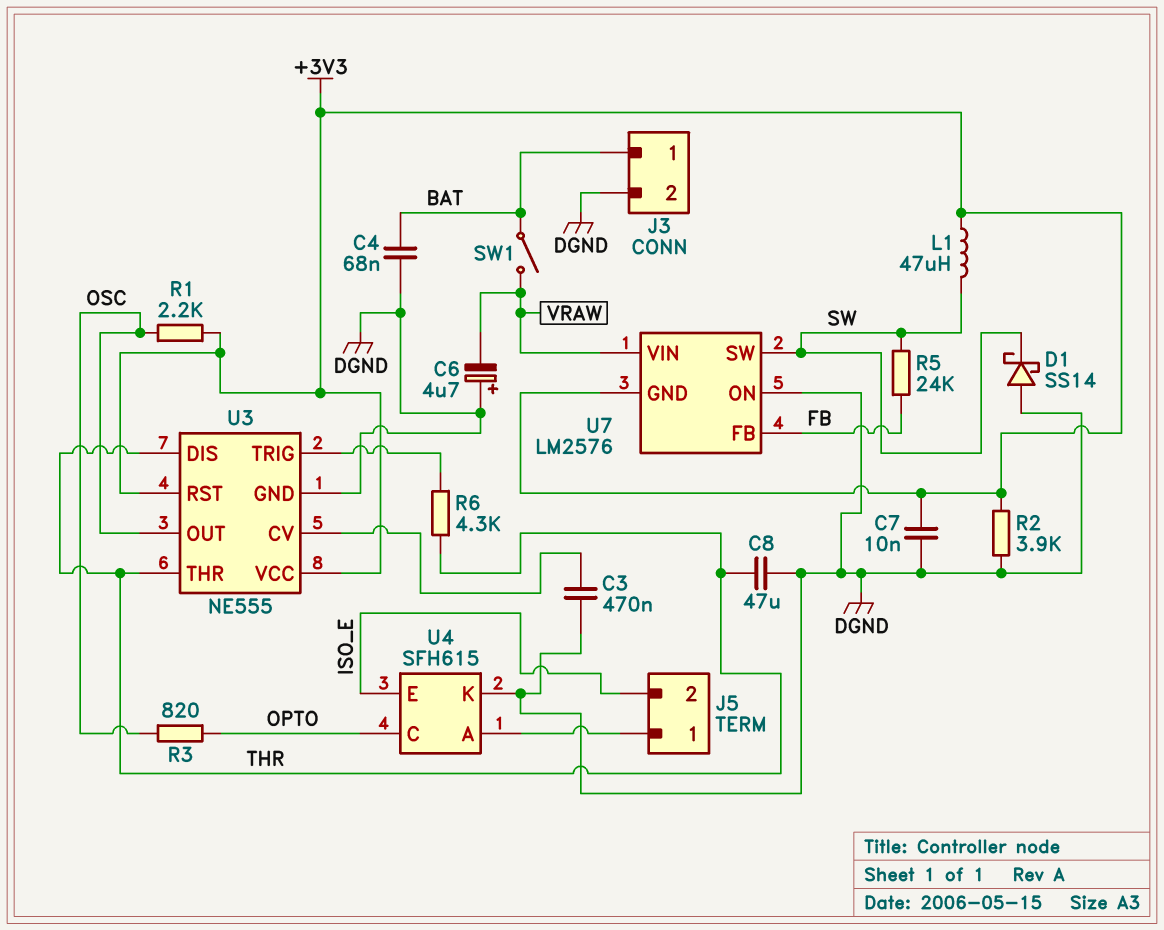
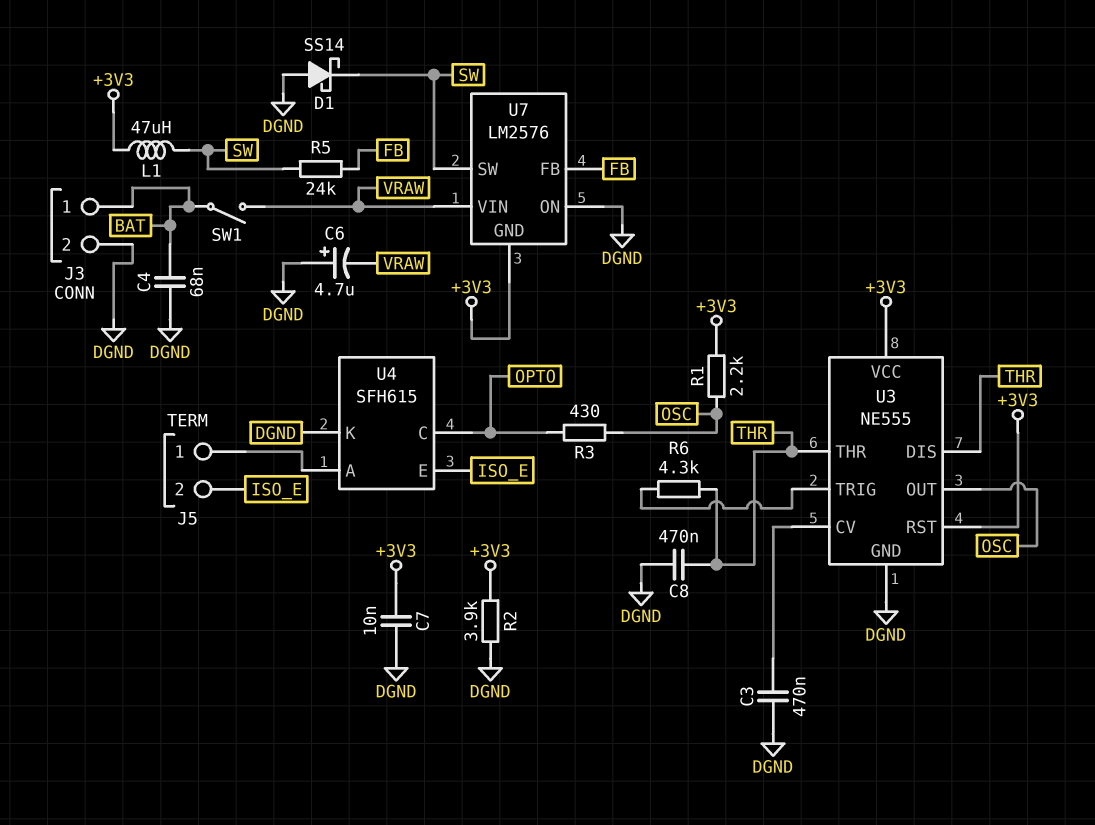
C8: 47uF (DGND, THR) -> 470nF (DGND, THR)
R3: 820 (OPTO, OSC) -> 430 (OPTO, OSC)

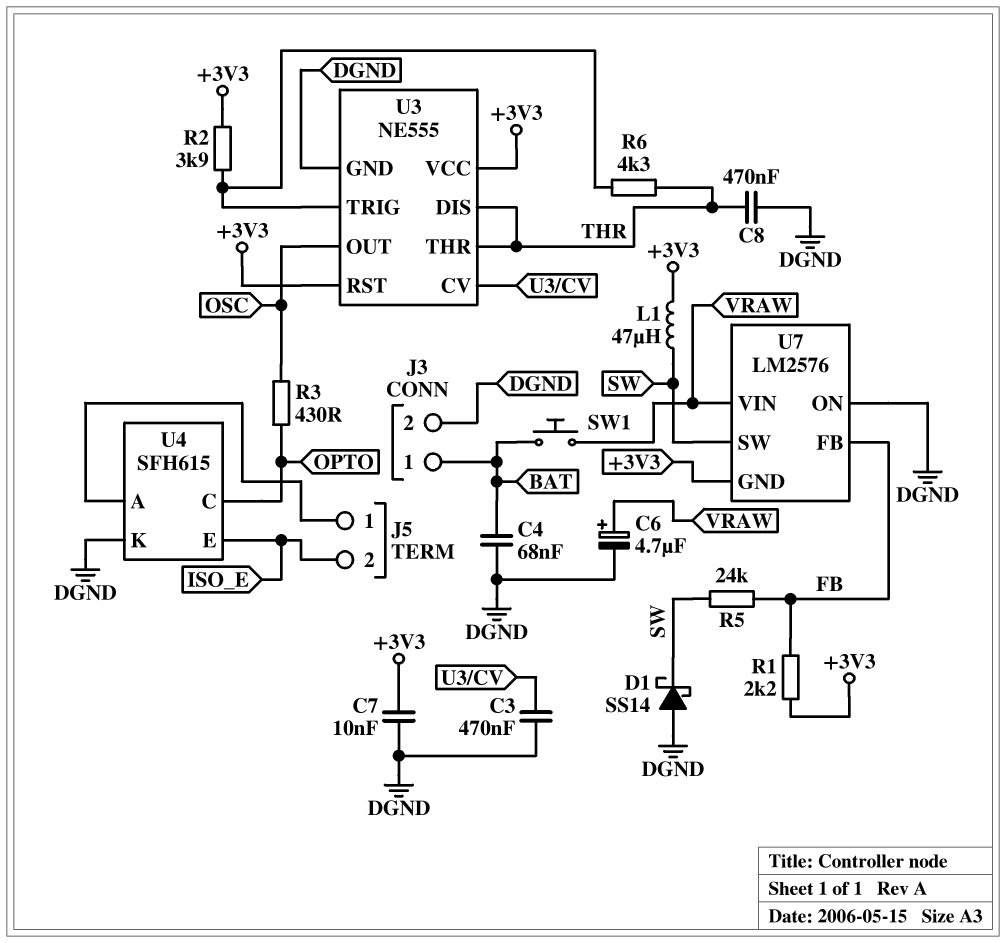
C6: 4.7uF (plus DGND, minus VRAW) -> 4.7uF (plus VRAW, minus DGND)
R1: 2.2k (+3V3, OSC) -> 2.2k (+3V3, FB)
R2: 3.9k (+3V3, DGND) -> 3.9k (+3V3, U3/TRIG)
SW1: switch (BAT, VRAW) -> button (BAT, VRAW)

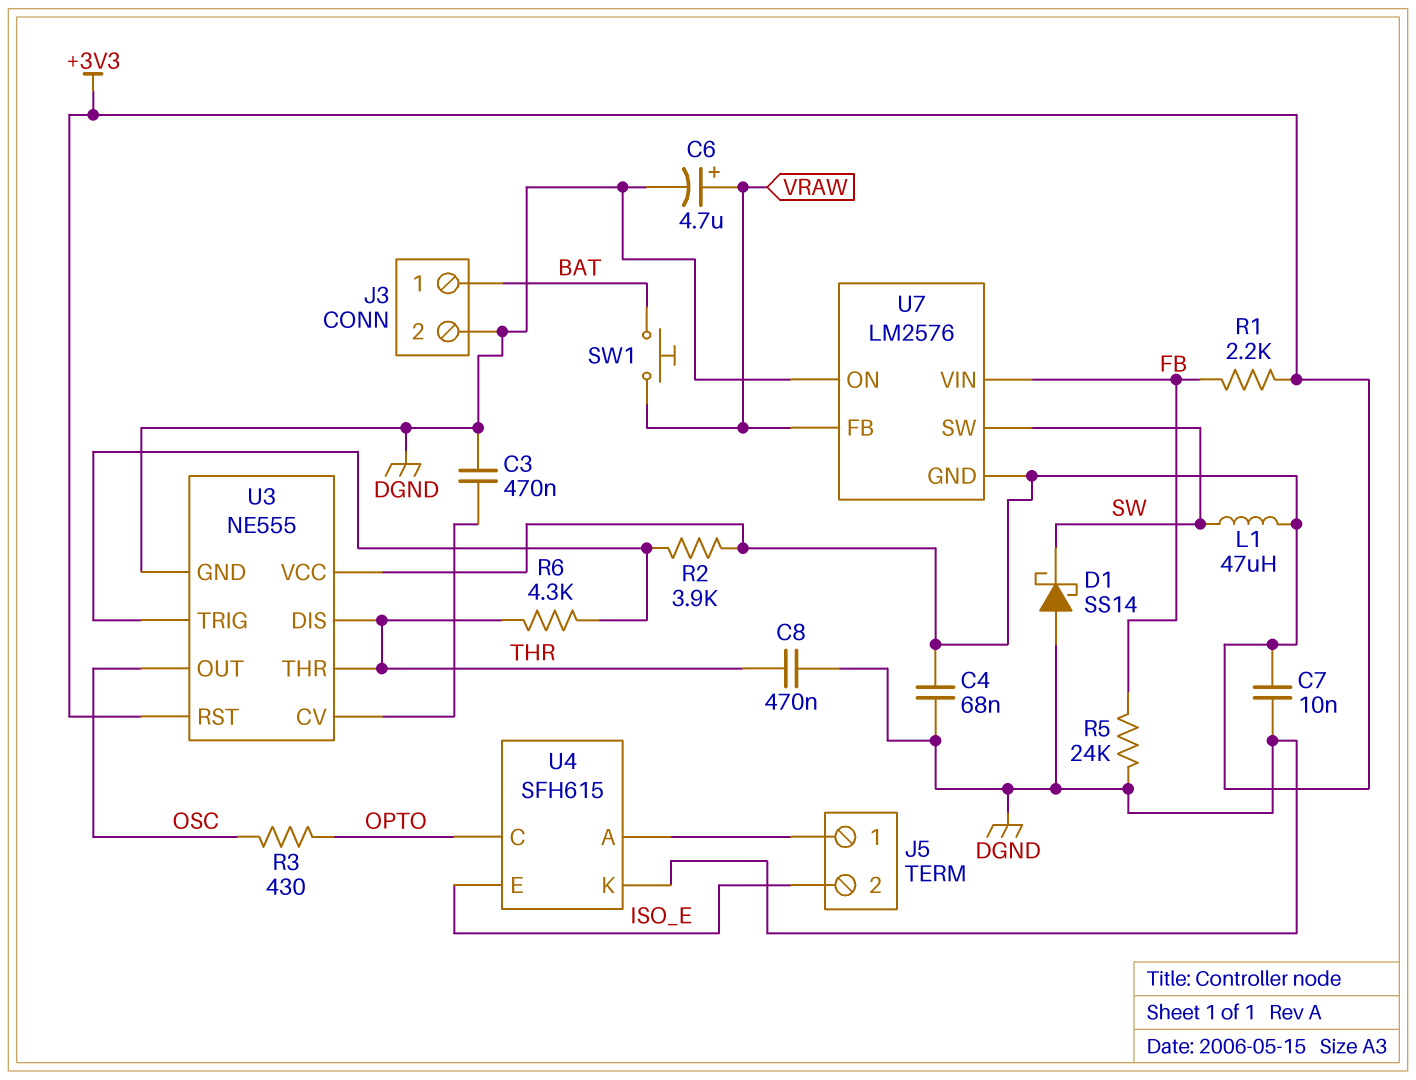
C4: 68nF (BAT, DGND) -> 68nF (+3V3, DGND)
R5: 24k (FB, SW) -> 24k (DGND, FB)
U7 pin FB: FB -> VRAW
U7 pin VIN: VRAW -> FB

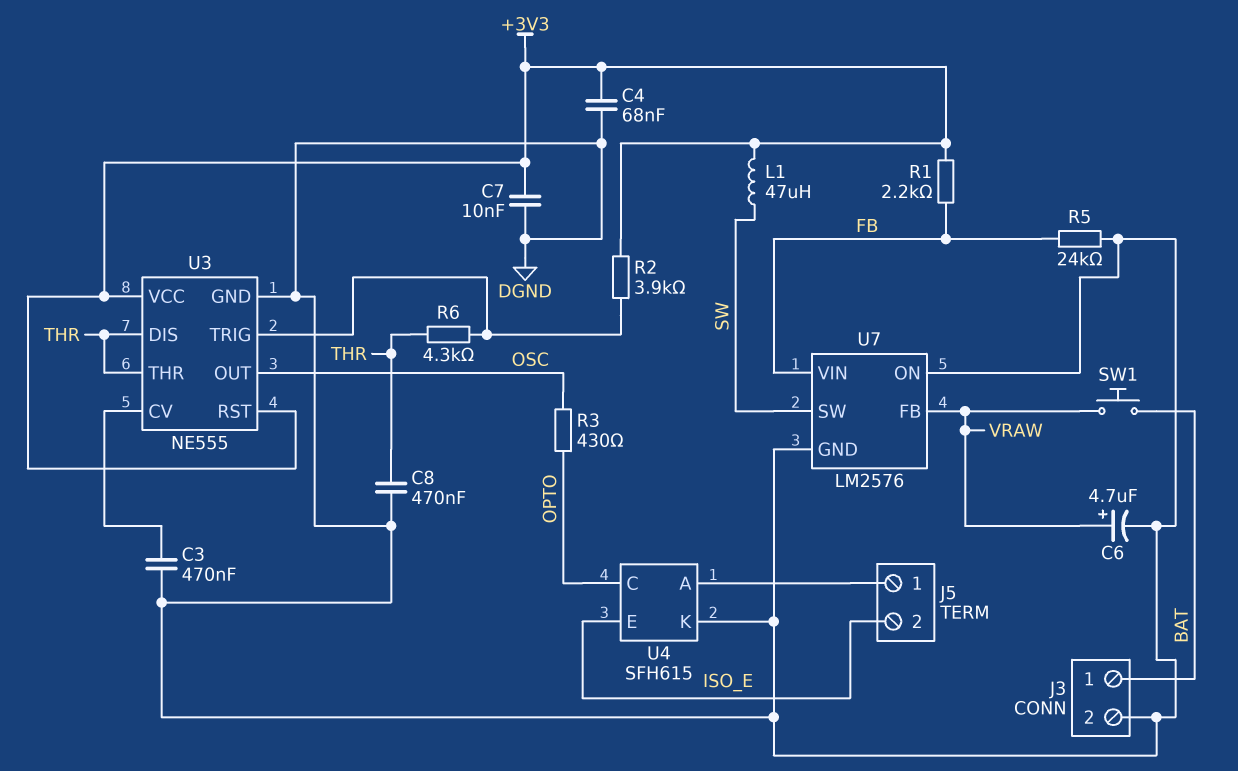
D1: schottky SS14 (A DGND, K SW) -> none
U7 pin GND: +3V3 -> DGND

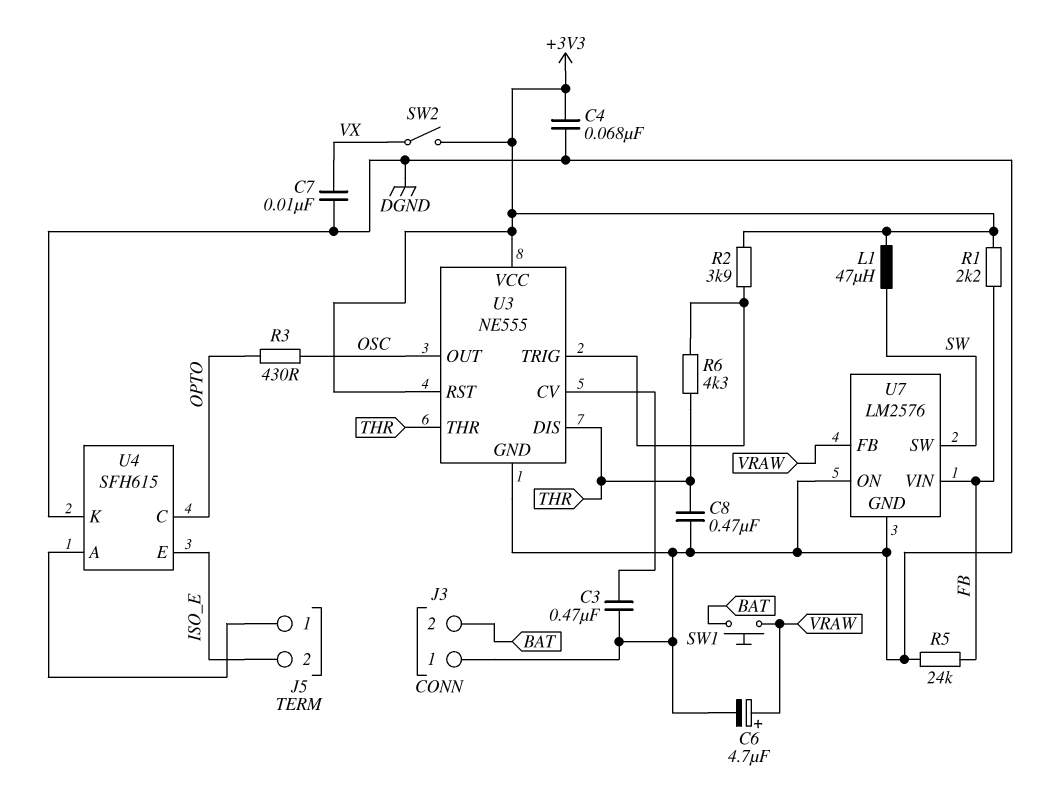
C7: 10nF (+3V3, DGND) -> 10nF (DGND, VX)
J3 pin 1: BAT -> DGND
J3 pin 2: DGND -> BAT
SW2: none -> switch (+3V3, VX)

